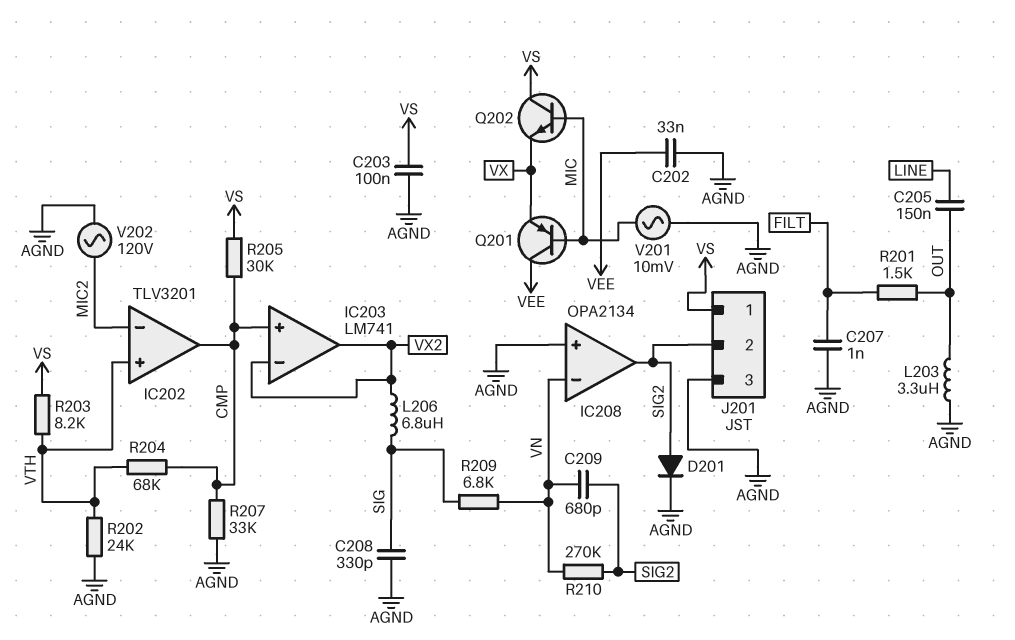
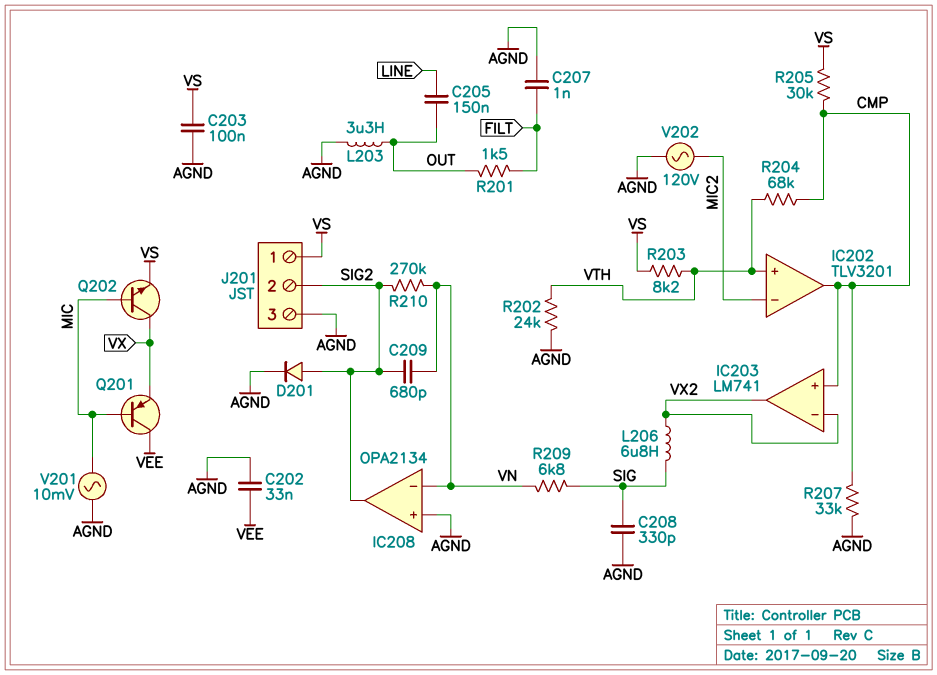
Q202: NPN (B MIC, C VS, E VX) -> NPN (B MIC, C VX, E VS)

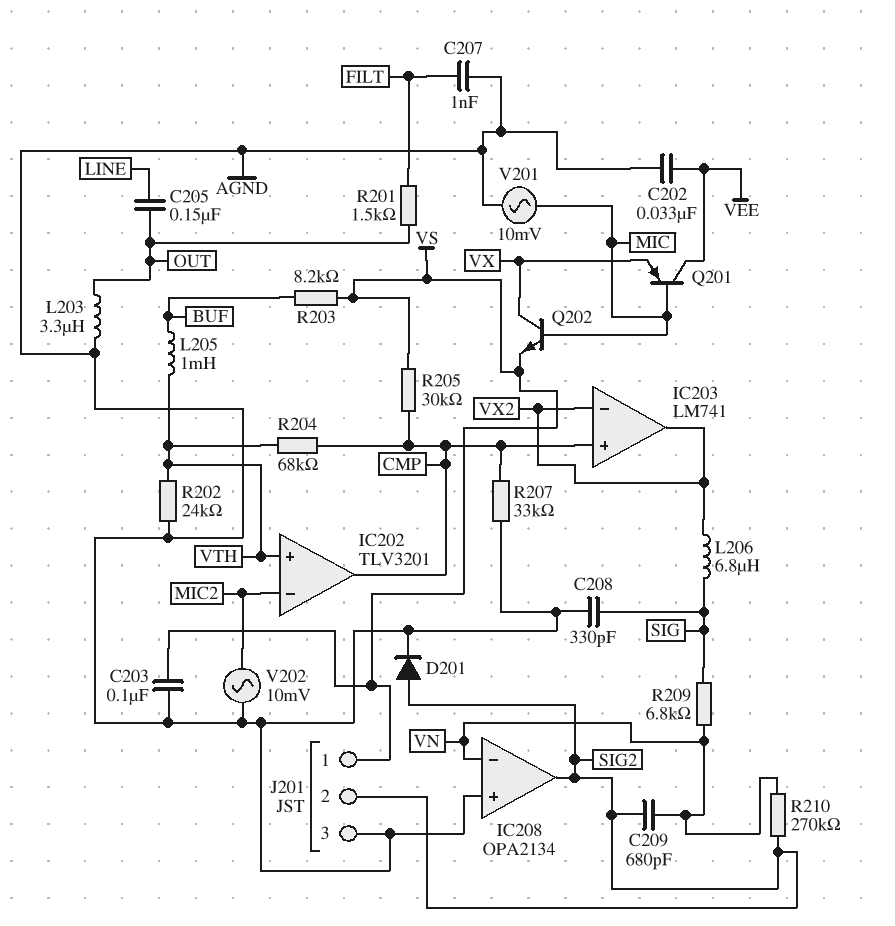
L205: none -> 1mH (BUF, VTH)
R203: 8.2k (VS, VTH) -> 8.2k (BUF, VS)
V202: AC 120V (AGND, MIC2) -> AC 10mV (AGND, MIC2)

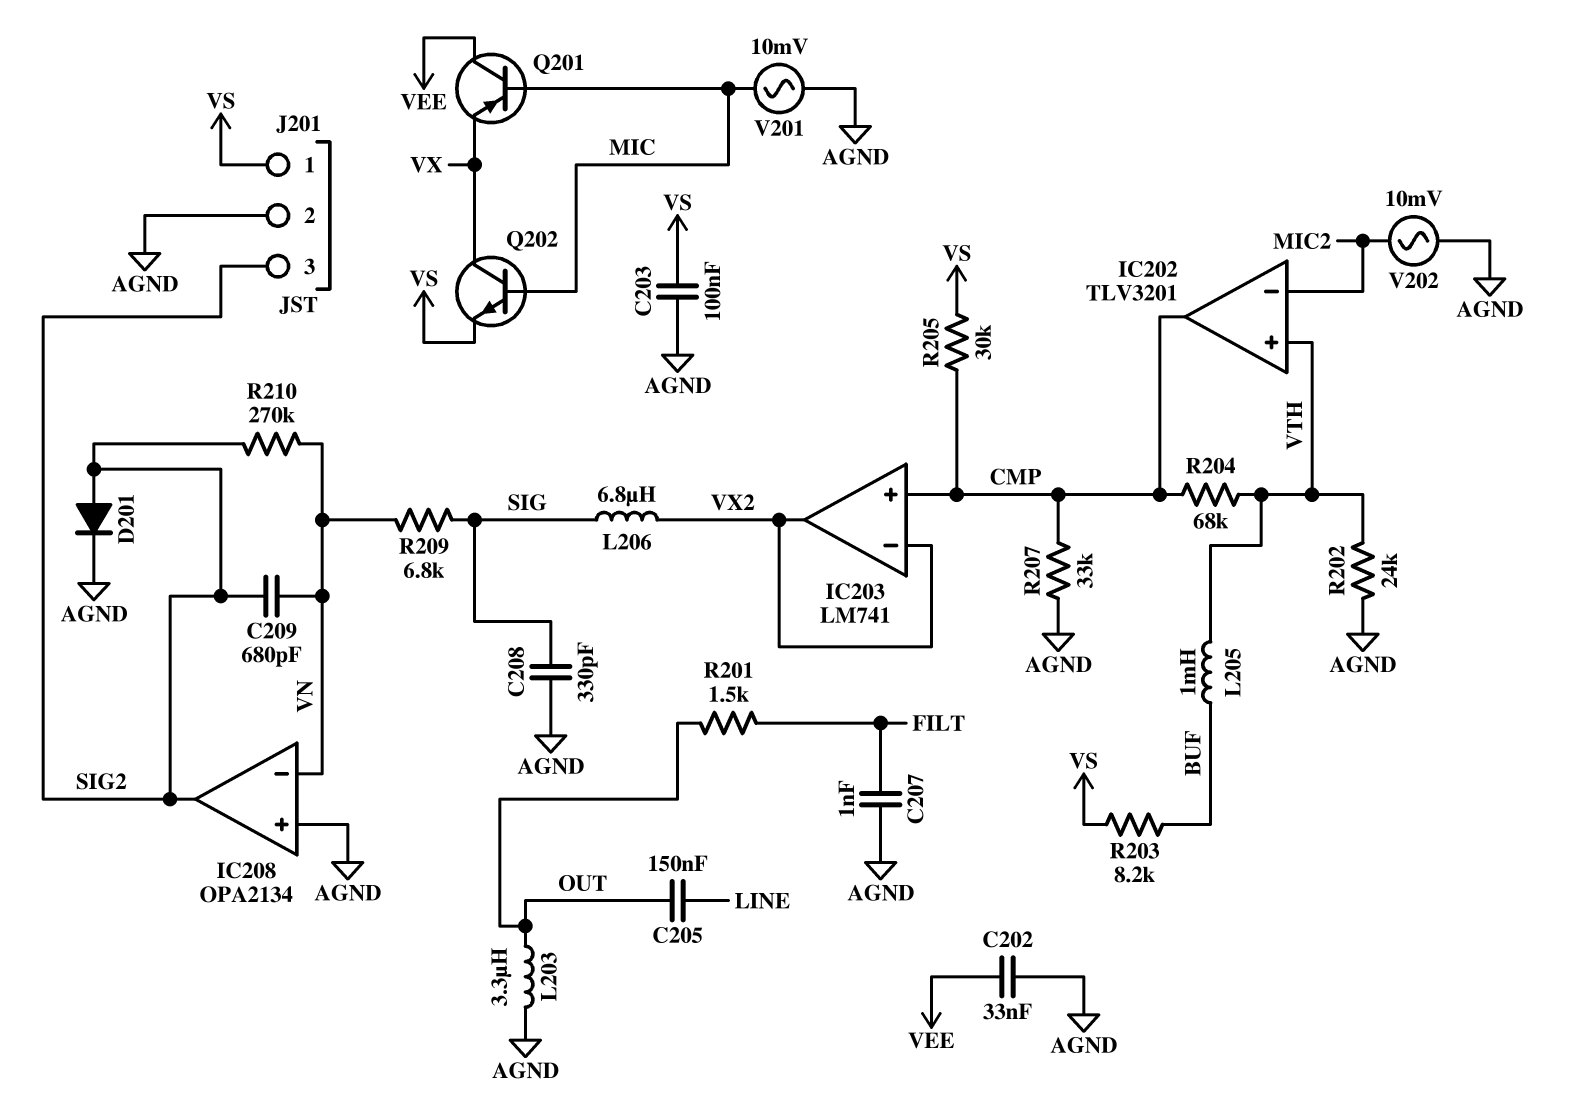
J201 pin 2: SIG2 -> AGND
J201 pin 3: AGND -> SIG2

